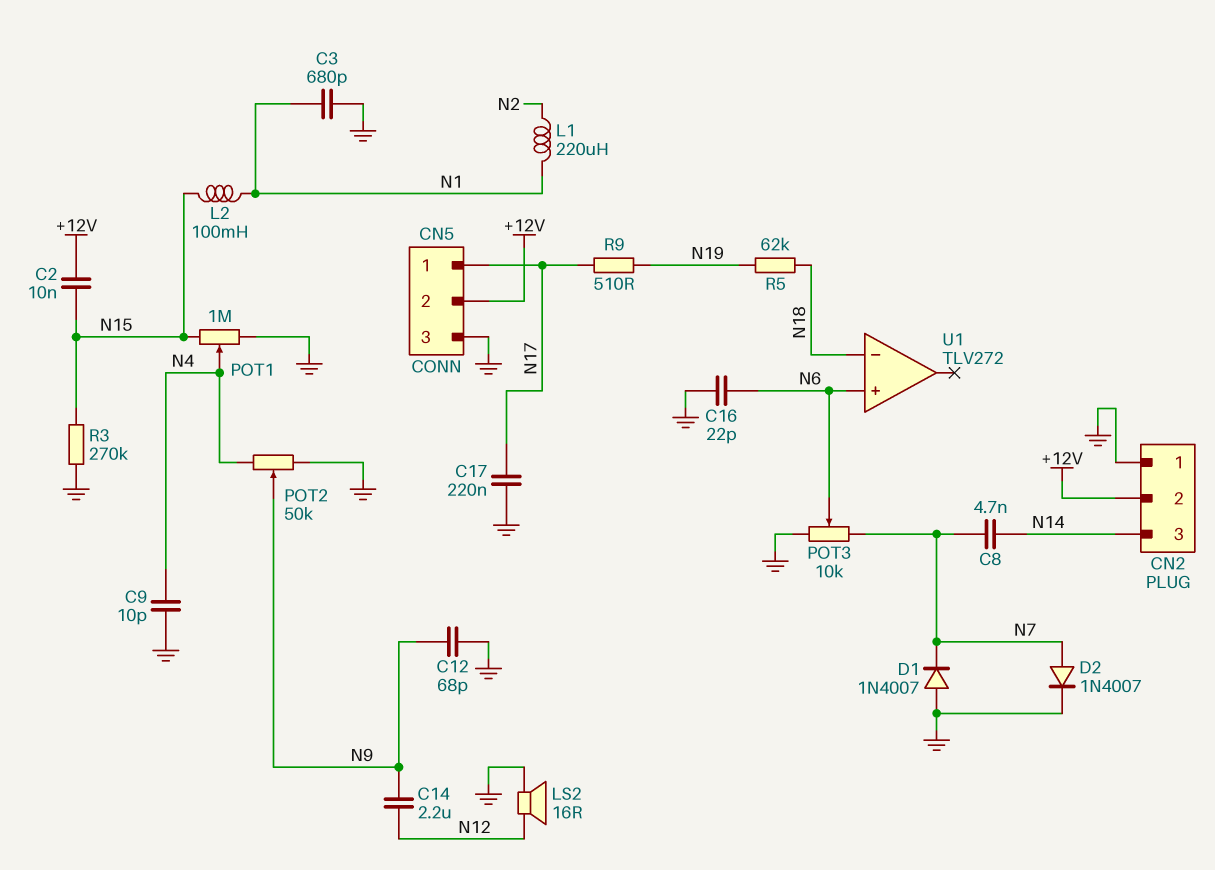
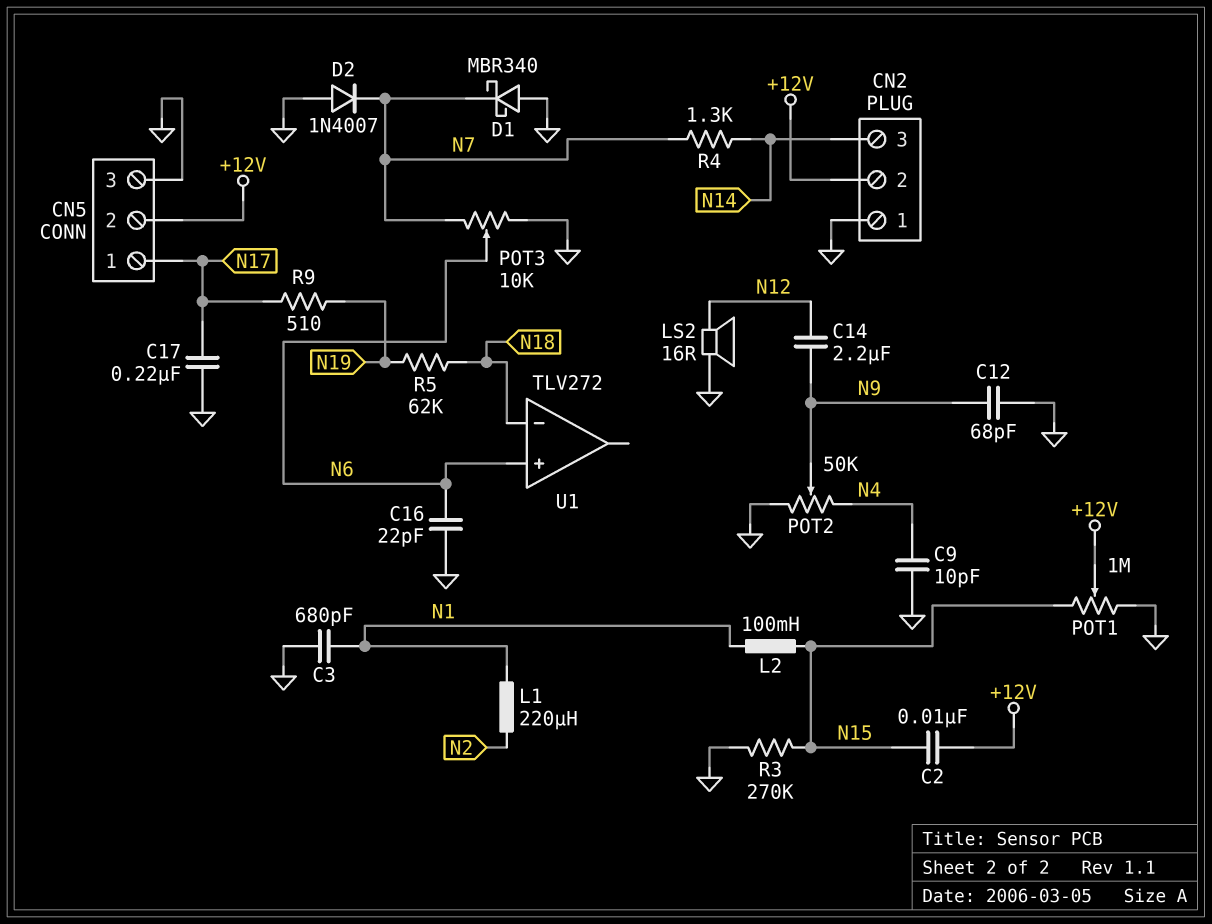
C8: 4.7nF (N7, N14) -> none
D1: diode 1N4007 (A GND, K N7) -> schottky MBR340 (A GND, K N7)
D2: diode 1N4007 (A N7, K GND) -> diode 1N4007 (A GND, K N7)
POT1: 1M (GND, N15, wiper N4) -> 1M (GND, N15, wiper +12V)
R4: none -> 1.3k (N7, N14)

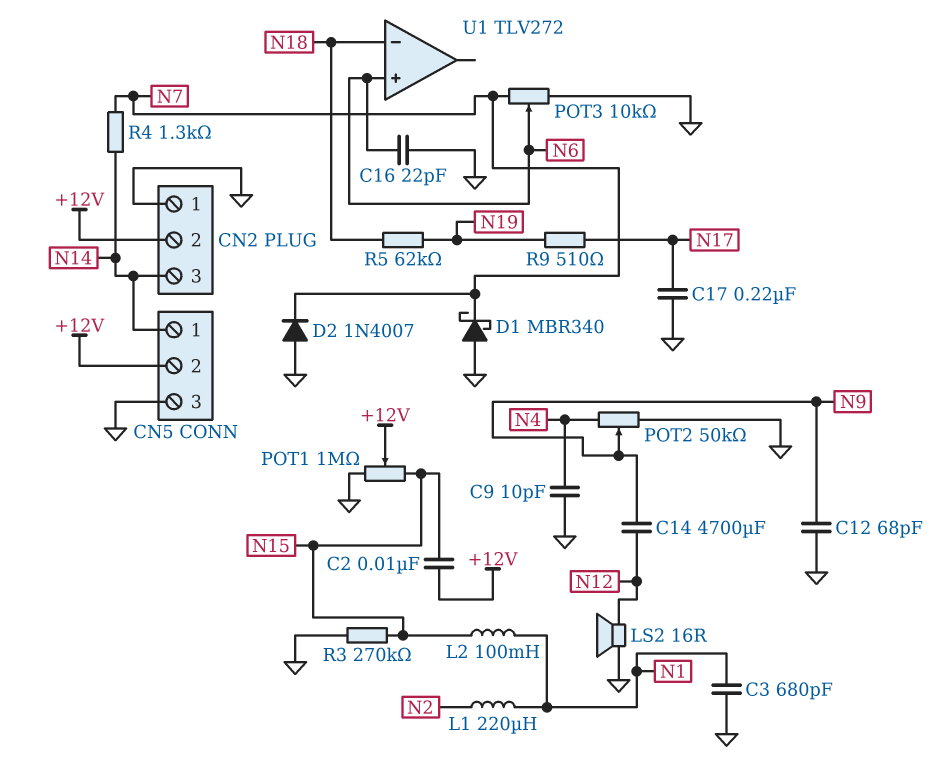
C14: 2.2uF (N9, N12) -> 4700uF (N9, N12)
CN5 pin 1: N17 -> N14

